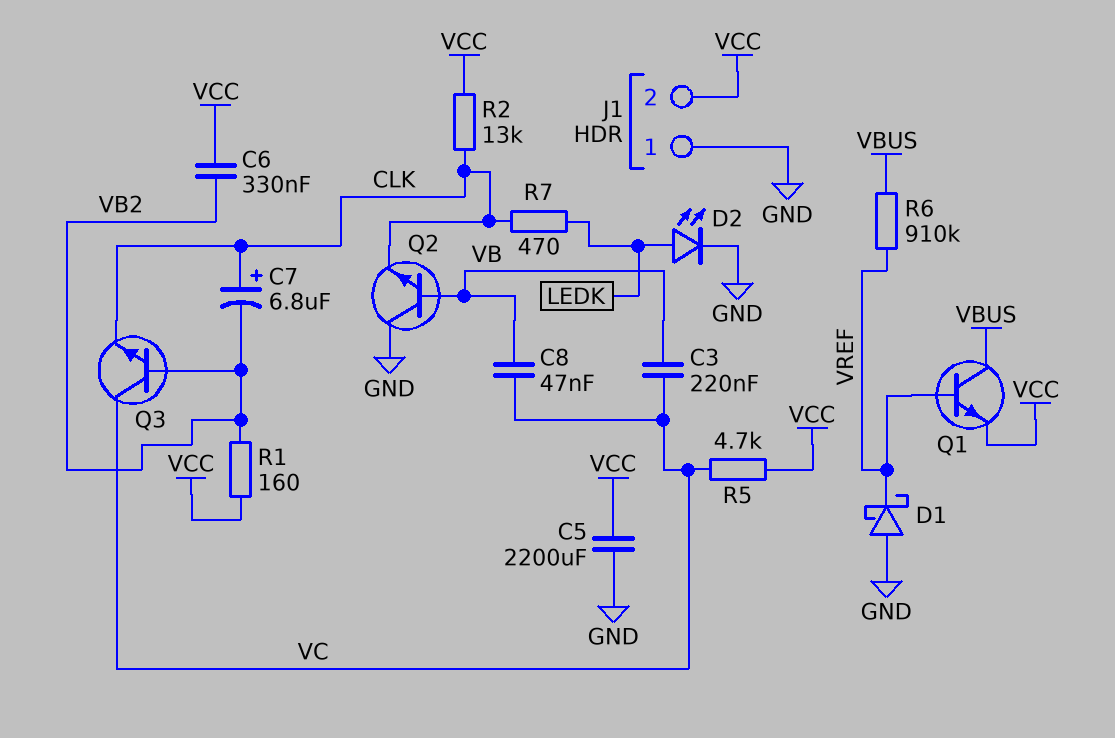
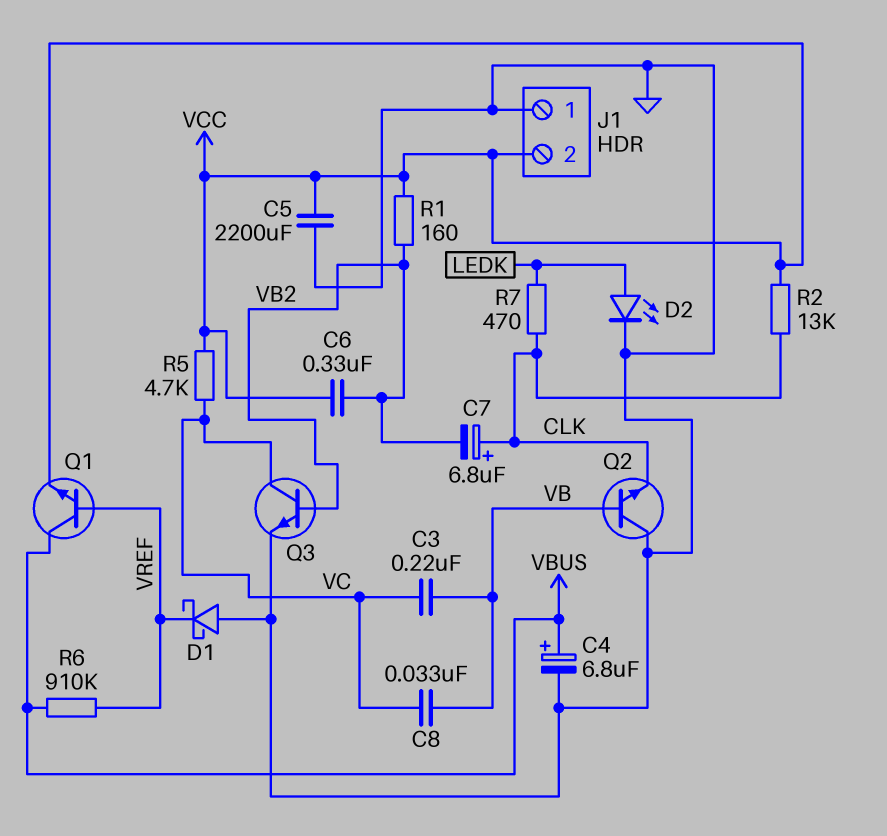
C4: none -> 6.8uF (plus VBUS, minus GND)
C8: 47nF (VB, VC) -> 33nF (VB, VC)
Q3: NPN (B VB2, C VC, E CLK) -> NPN (B VB2, C VC, E GND)

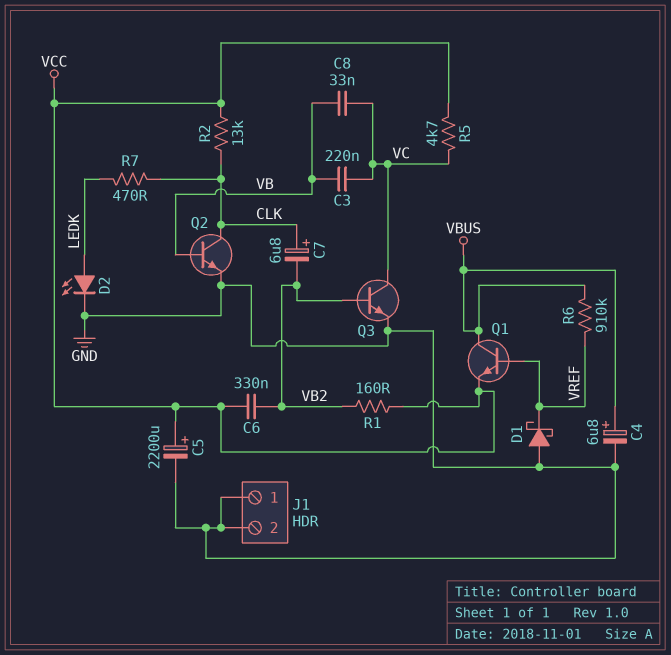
C5: 2200uF (GND, VCC) -> 2200uF (plus VCC, minus GND)
J1 pin 2: VCC -> GND
Q2: NPN (B VB, C GND, E CLK) -> NPN (B VB, C CLK, E GND)

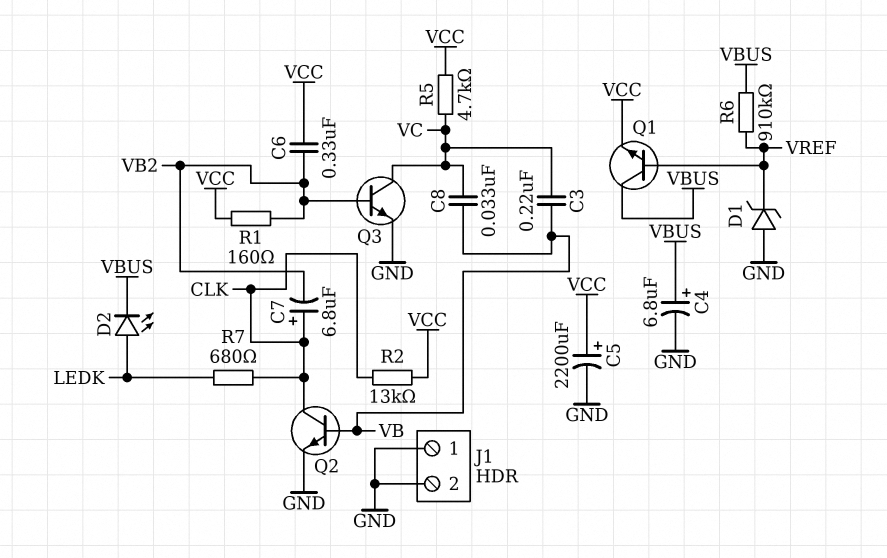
D1: schottky (A GND, K VREF) -> zener (A GND, K VREF)
D2: LED (A LEDK, K GND) -> LED (A LEDK, K VBUS)
R7: 470 (CLK, LEDK) -> 680 (CLK, LEDK)

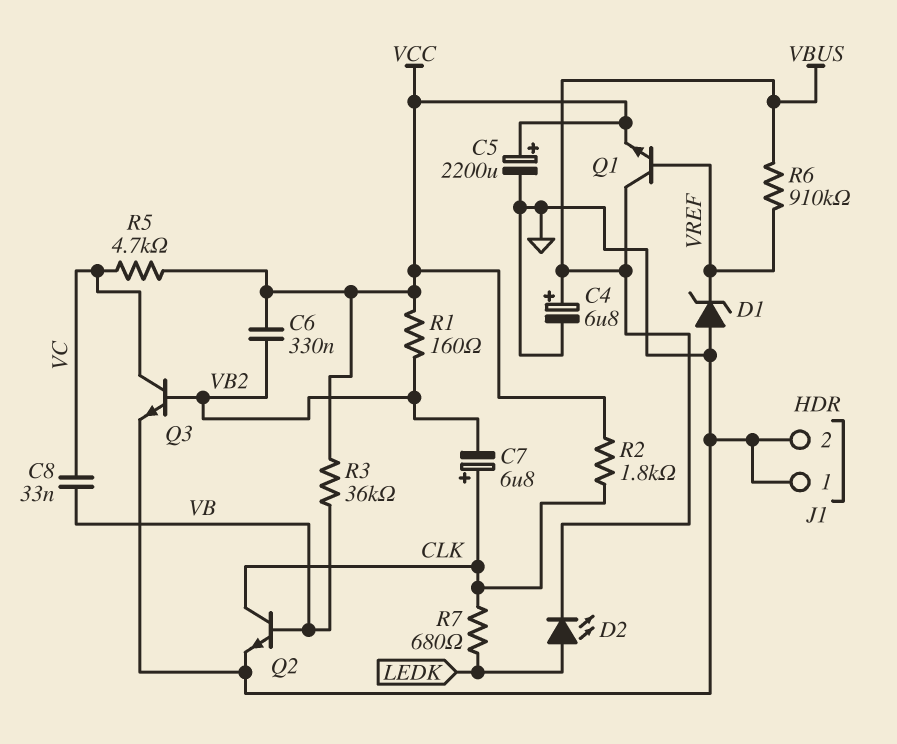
C3: 220nF (VB, VC) -> none
R2: 13k (CLK, VCC) -> 1.8k (CLK, VCC)
R3: none -> 36k (VB, VCC)

